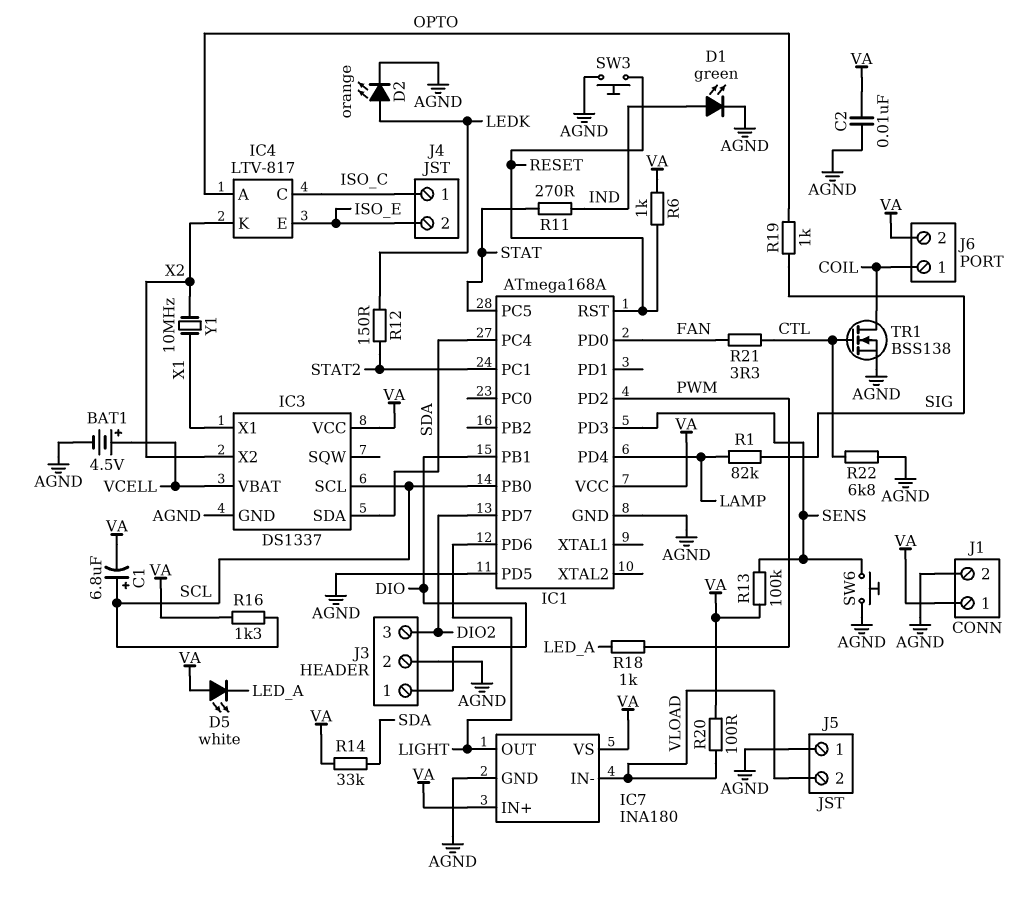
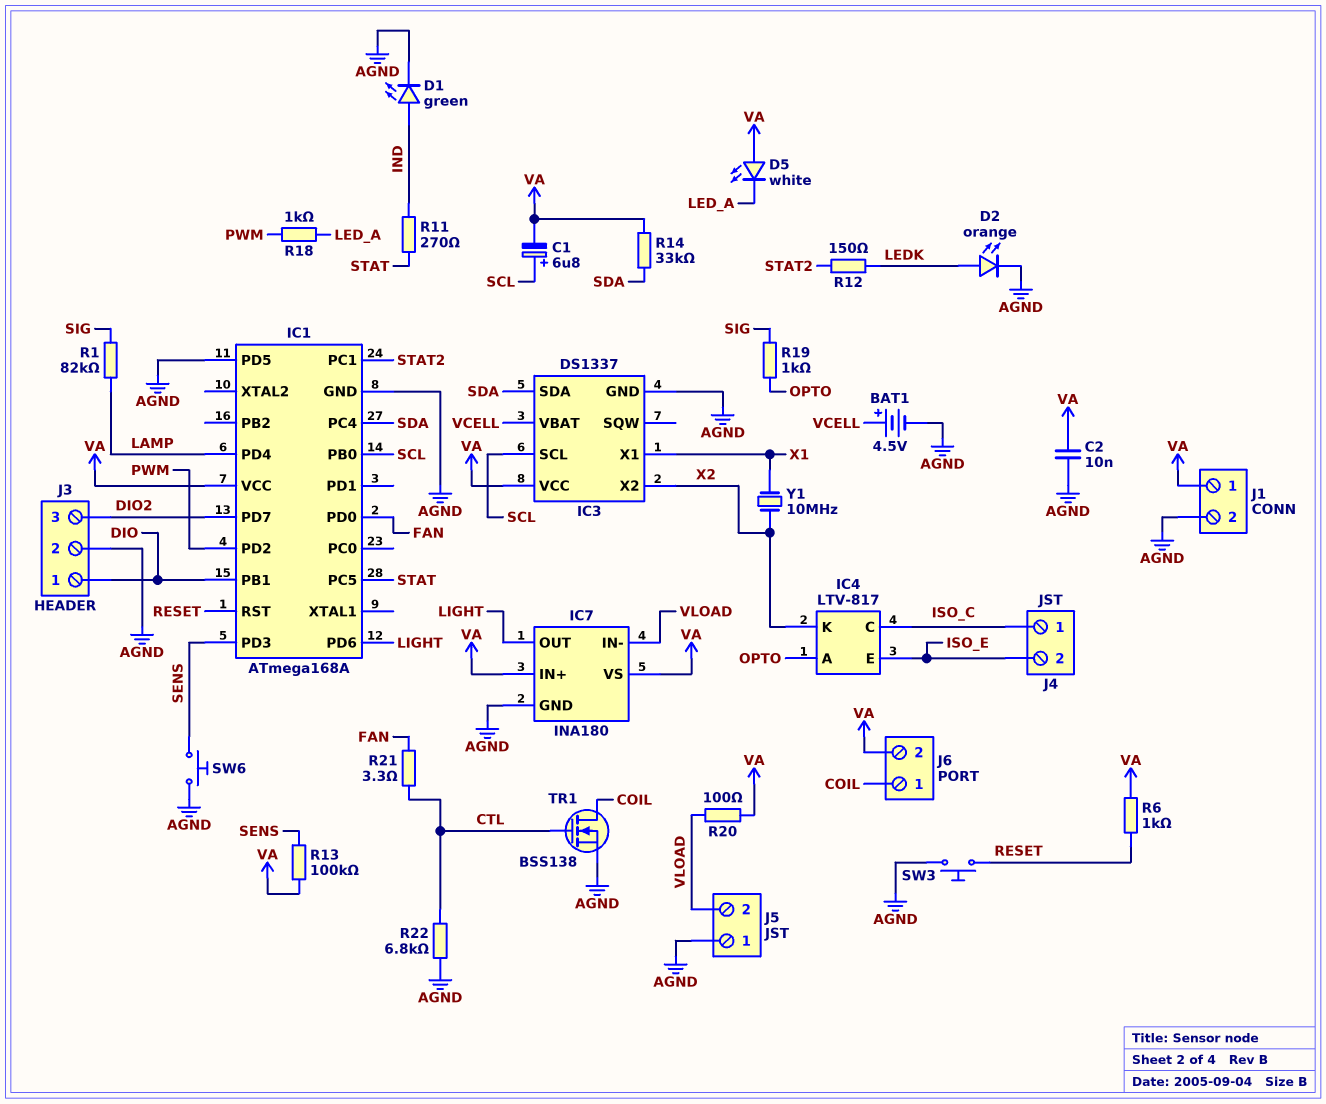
R16: 1.3k (SCL, VA) -> none

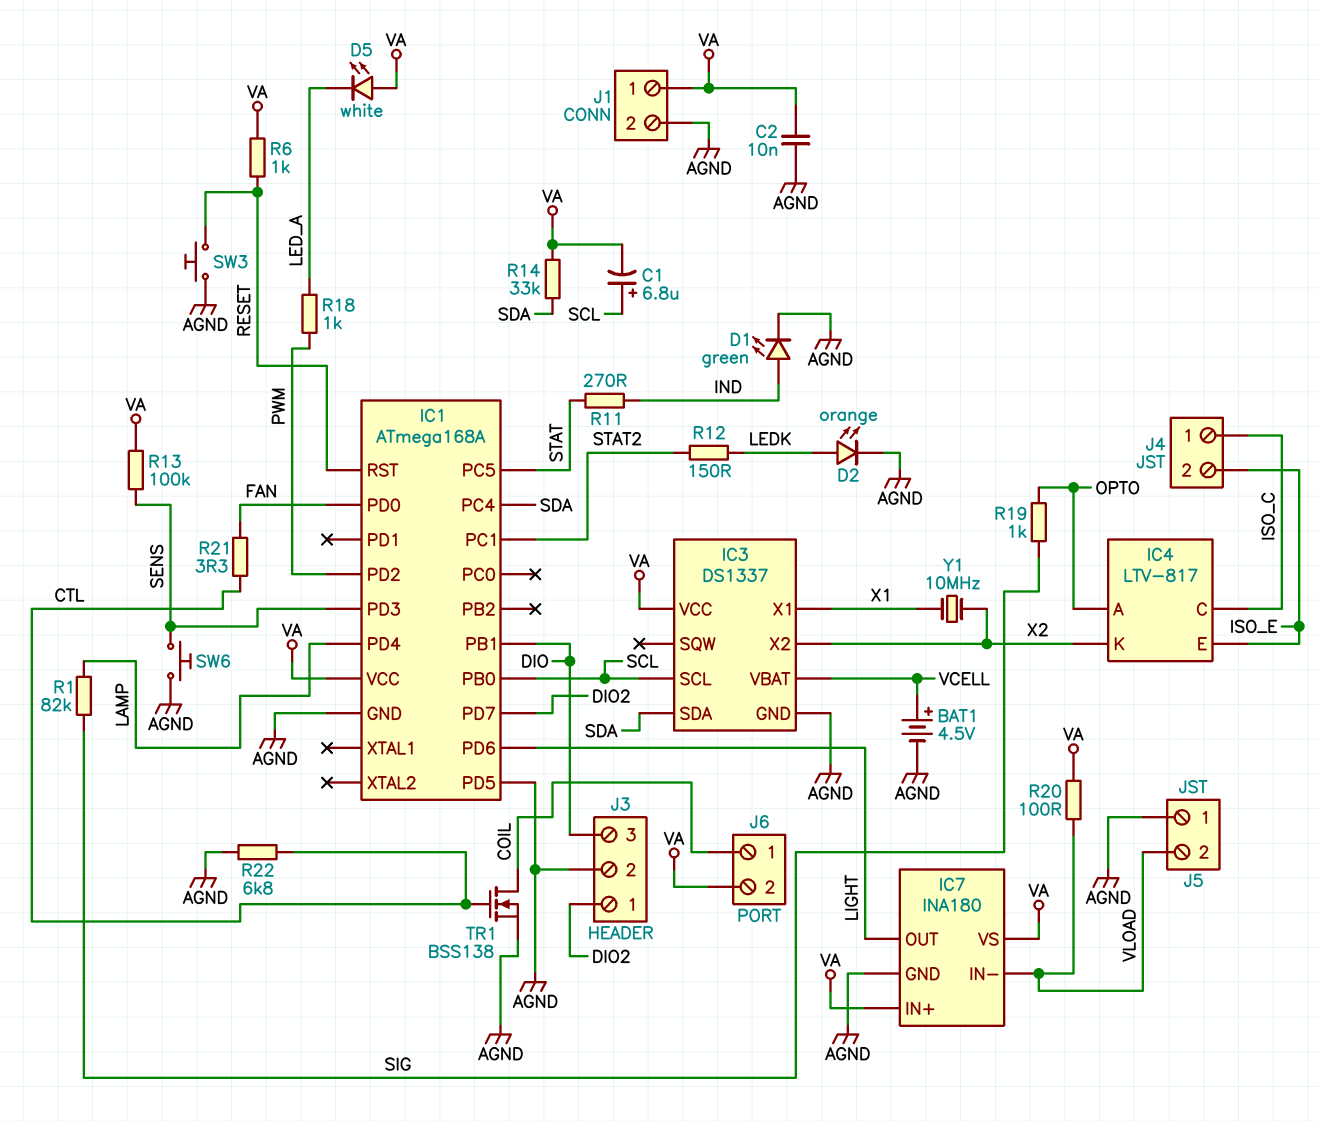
J3 pin 1: DIO -> DIO2
J3 pin 3: DIO2 -> DIO

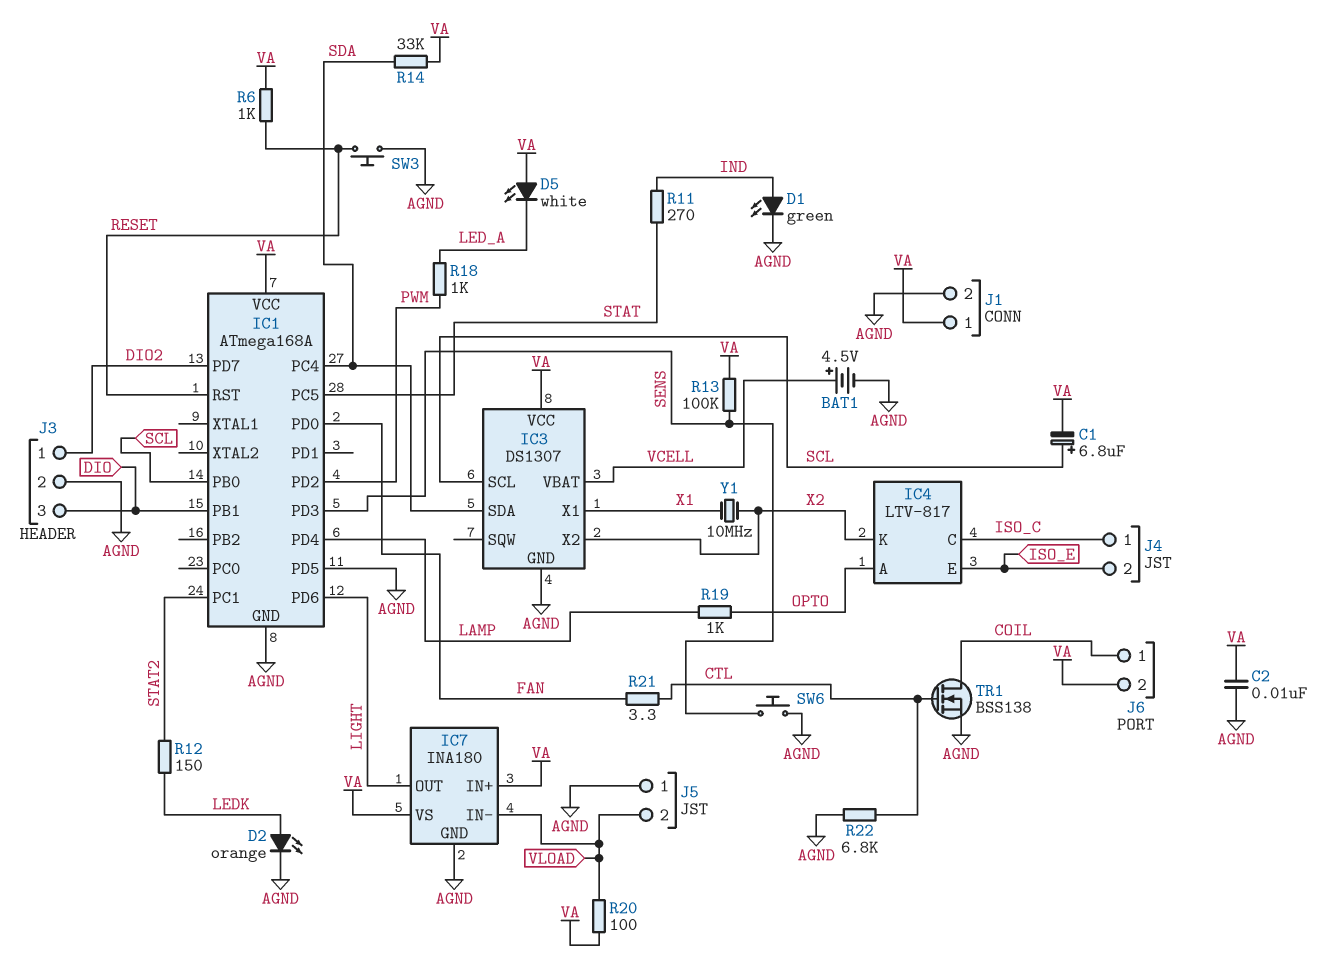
IC3: DS1337 -> DS1307
R1: 82k (LAMP, SIG) -> none
R19: 1k (OPTO, SIG) -> 1k (LAMP, OPTO)

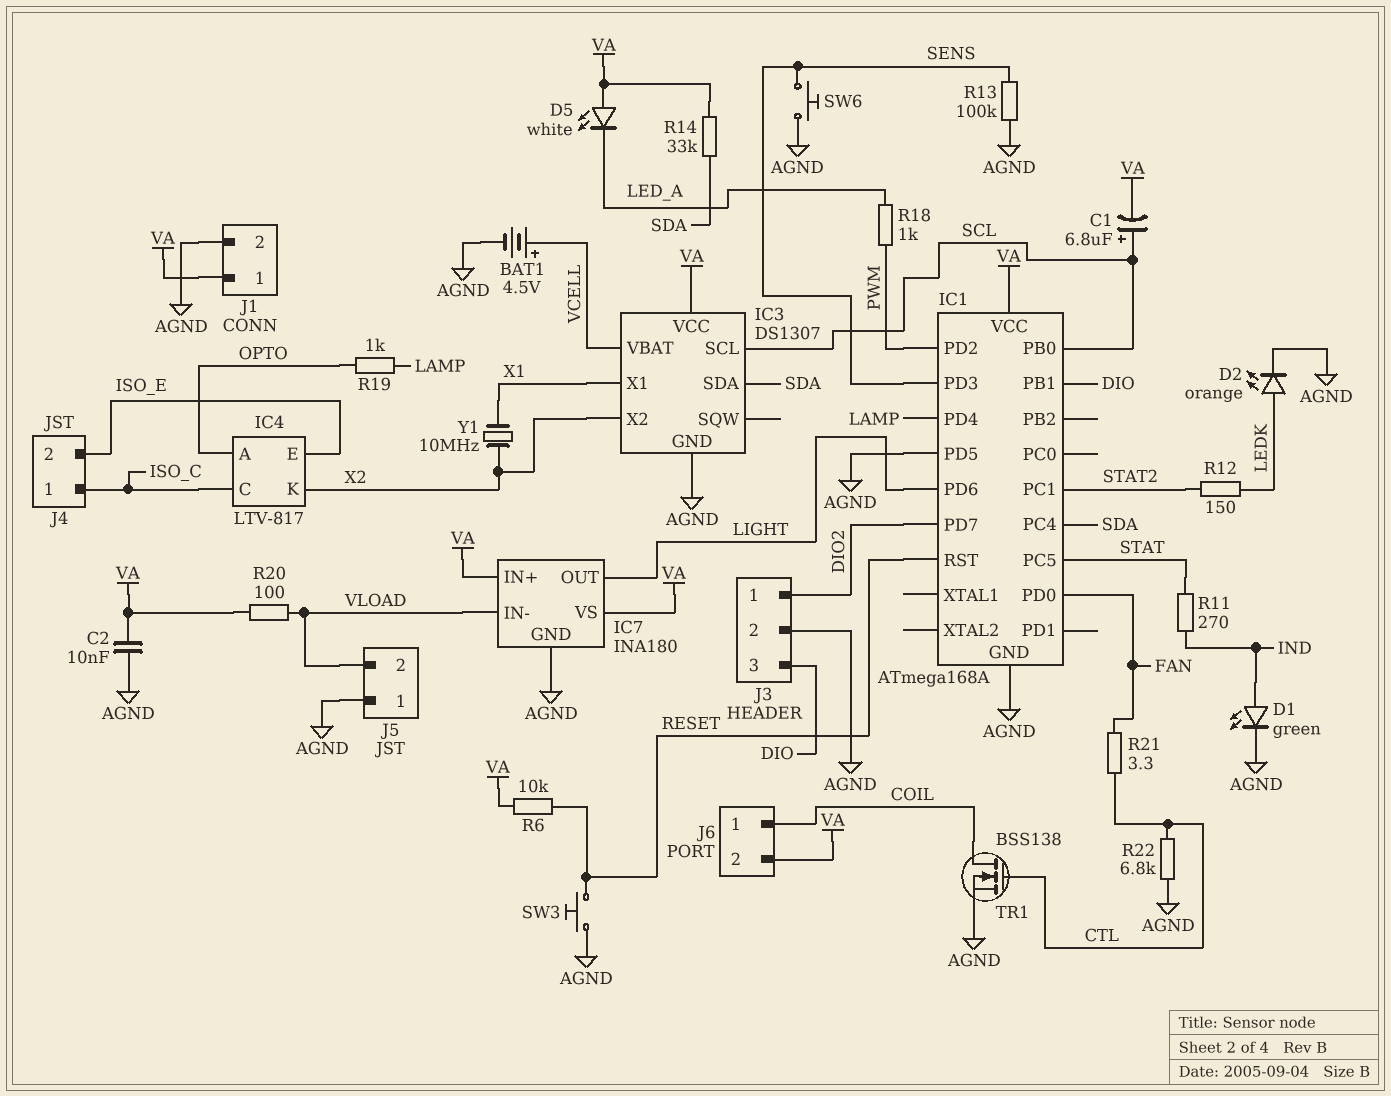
R6: 1k (RESET, VA) -> 10k (RESET, VA)
R13: 100k (SENS, VA) -> 100k (AGND, SENS)

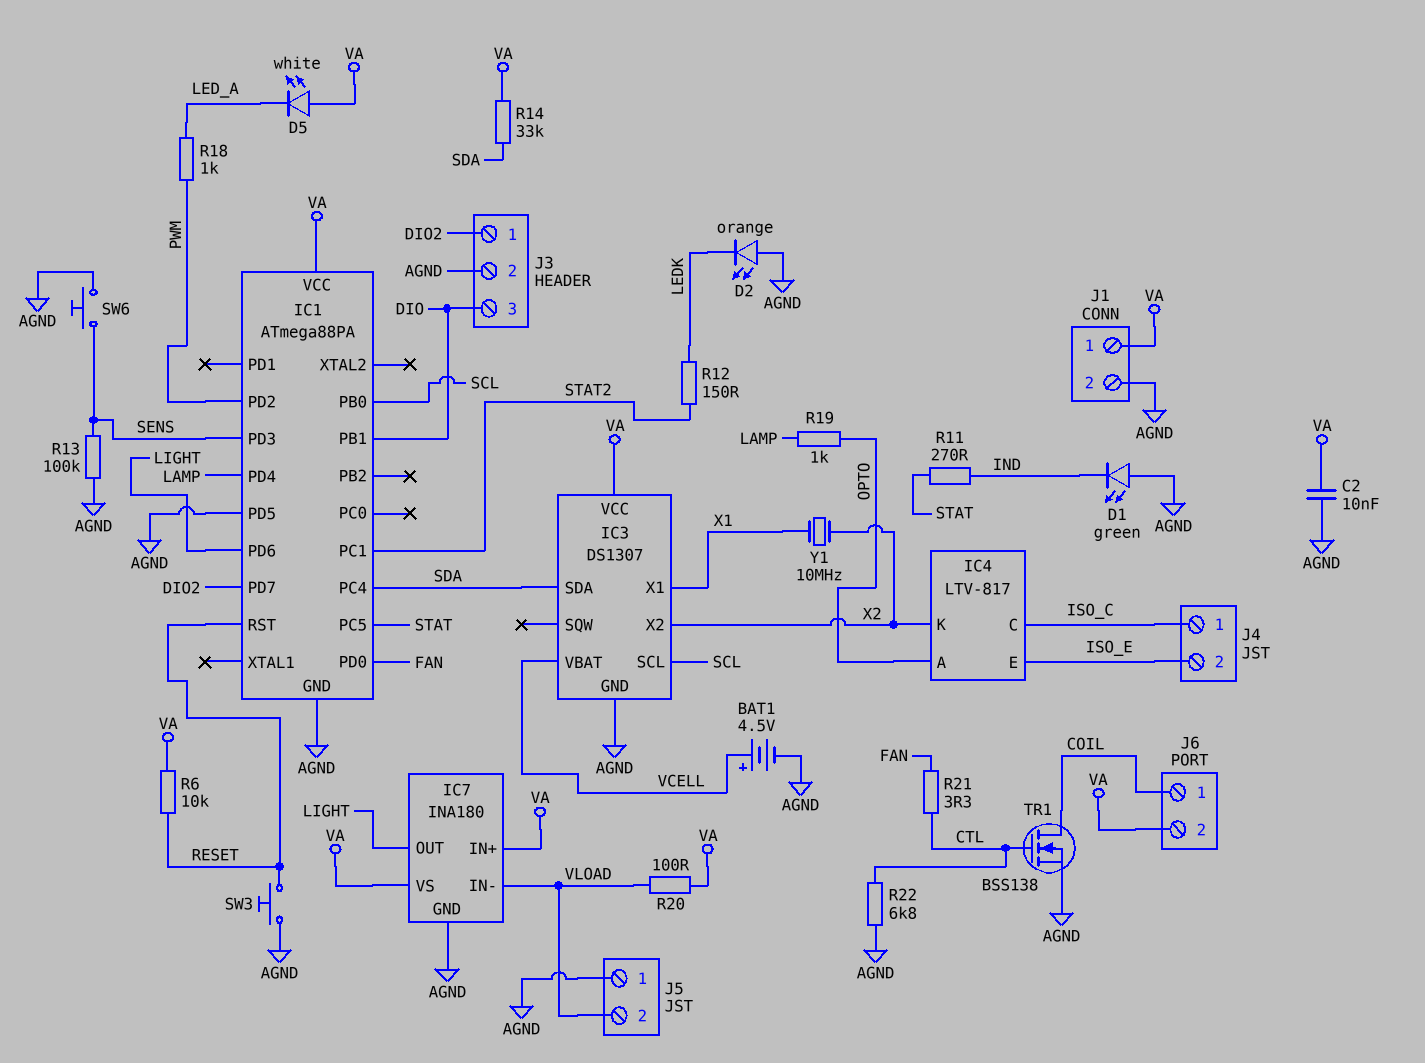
C1: 6.8uF (plus SCL, minus VA) -> none
D1: LED green (A IND, K AGND) -> LED green (A AGND, K IND)
D2: LED orange (A LEDK, K AGND) -> LED orange (A AGND, K LEDK)
IC1: ATmega168A -> ATmega88PA

